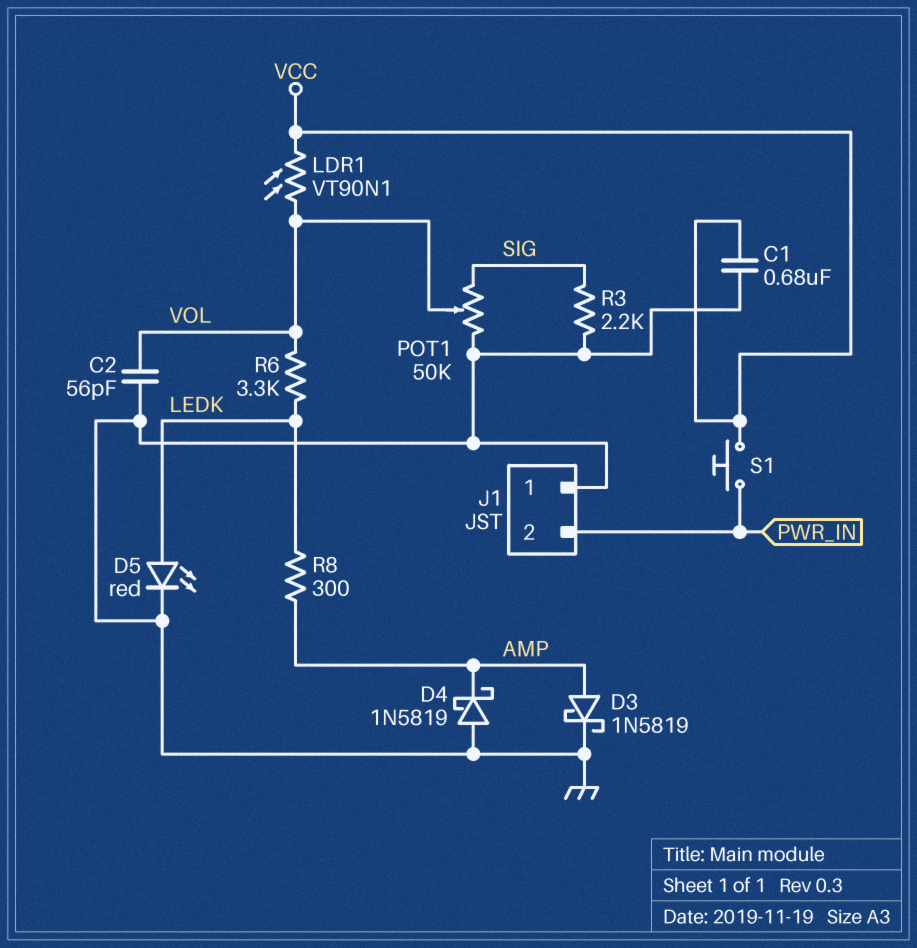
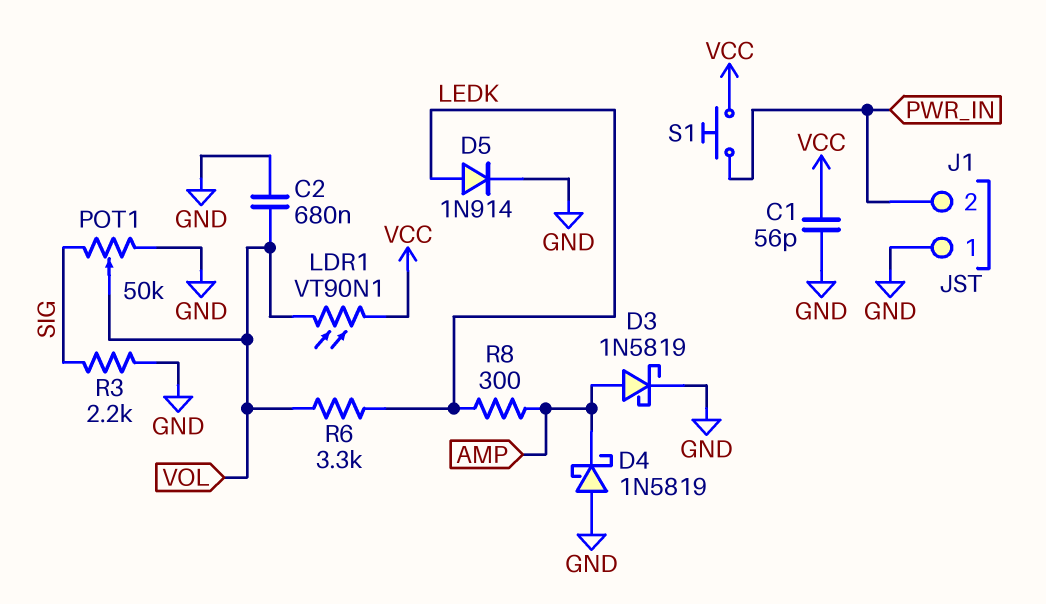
C1: 680nF (GND, VCC) -> 56pF (GND, VCC)
C2: 56pF (GND, VOL) -> 680nF (GND, VOL)
D5: LED red (A LEDK, K GND) -> diode 1N914 (A LEDK, K GND)

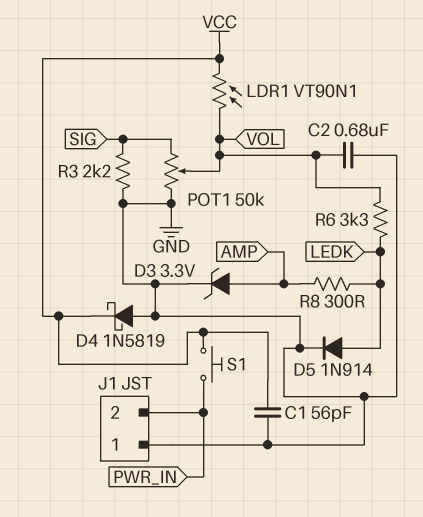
D3: schottky 1N5819 (A AMP, K GND) -> zener 3.3V (A AMP, K GND)
D4: schottky 1N5819 (A GND, K AMP) -> schottky 1N5819 (A GND, K VCC)

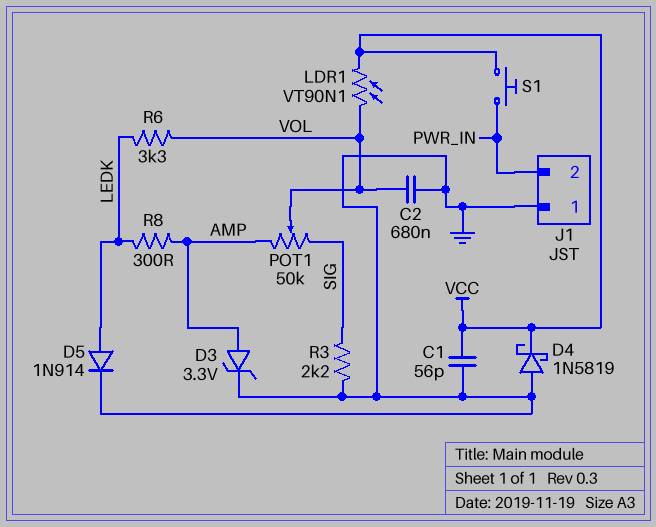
POT1: 50k (GND, SIG, wiper VOL) -> 50k (AMP, SIG, wiper VOL)

